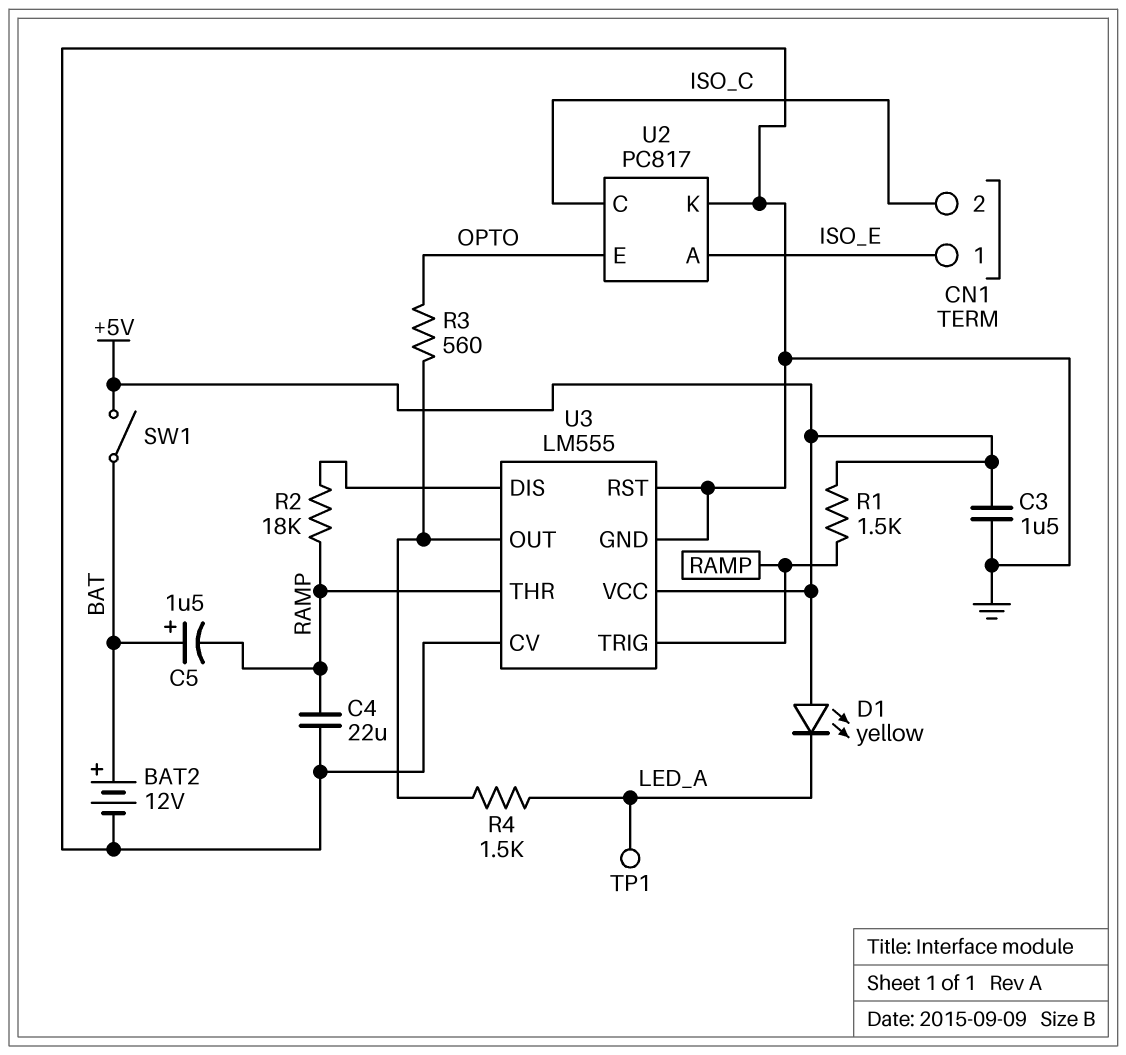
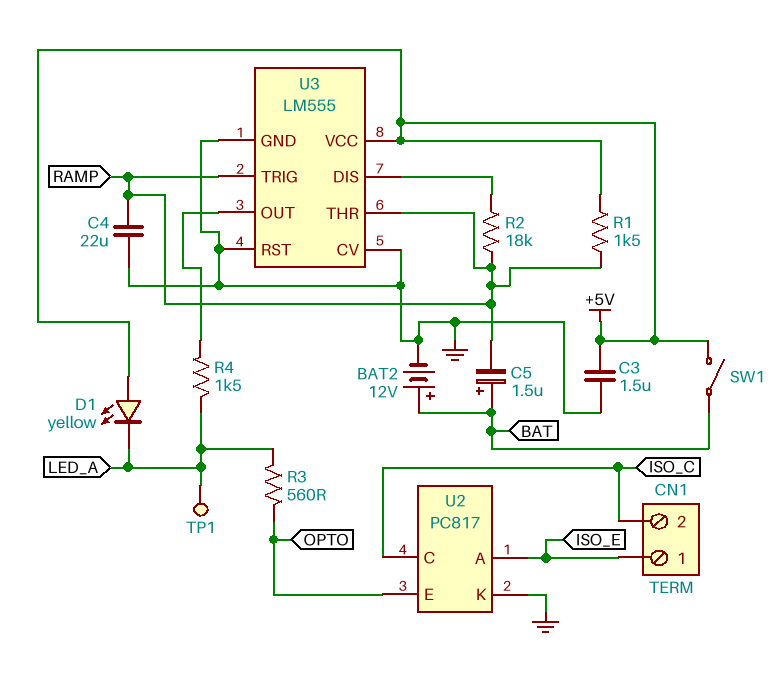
R3: 560 (OPTO, U3/OUT) -> 560 (LED_A, OPTO)

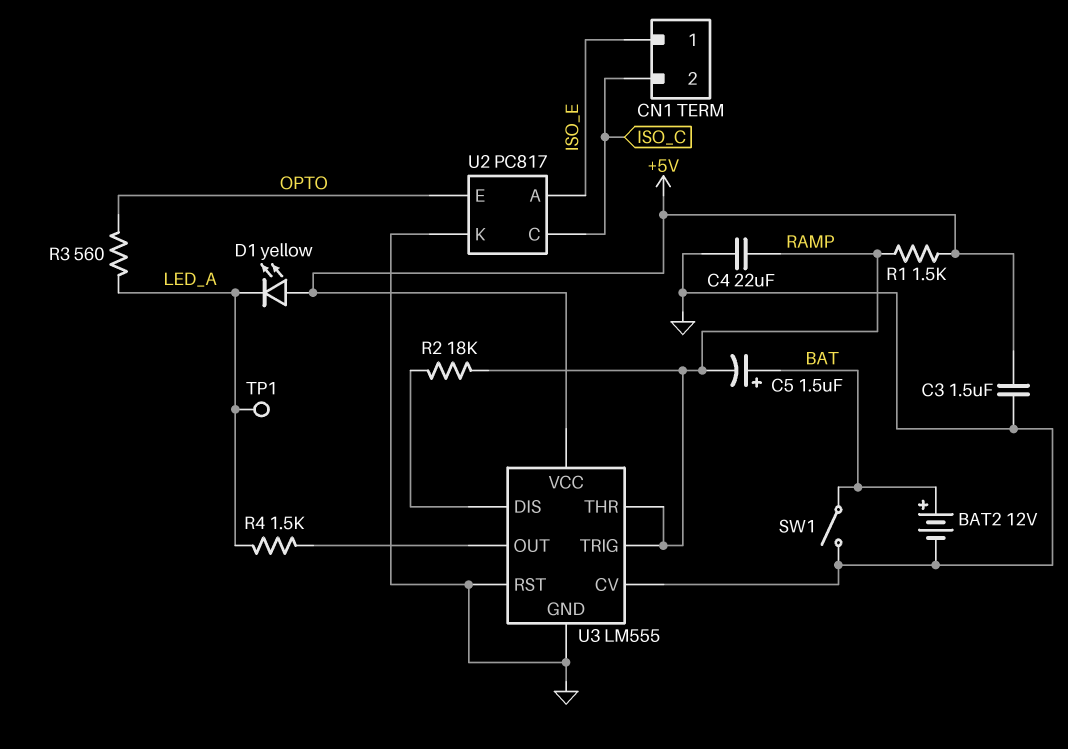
SW1: switch (+5V, BAT) -> switch (BAT, GND)

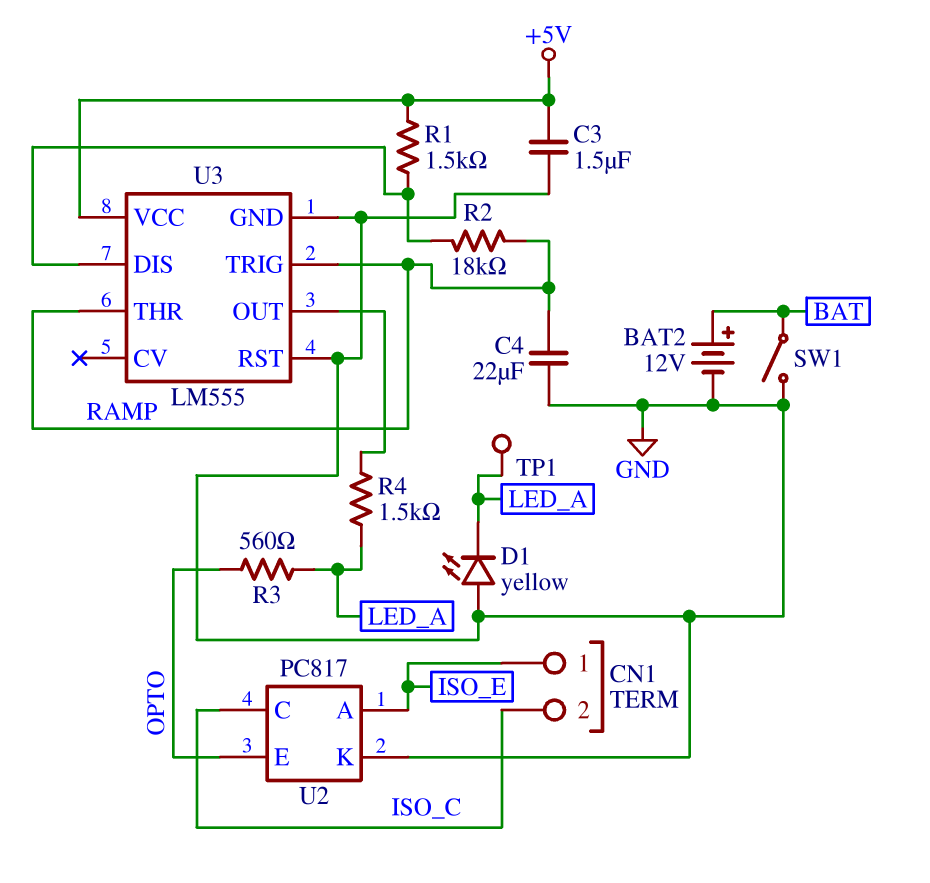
C5: 1.5uF (plus BAT, minus RAMP) -> none
D1: LED yellow (A +5V, K LED_A) -> LED yellow (A GND, K LED_A)
R1: 1.5k (+5V, RAMP) -> 1.5k (+5V, U3/DIS)
U3 pin CV: GND -> none

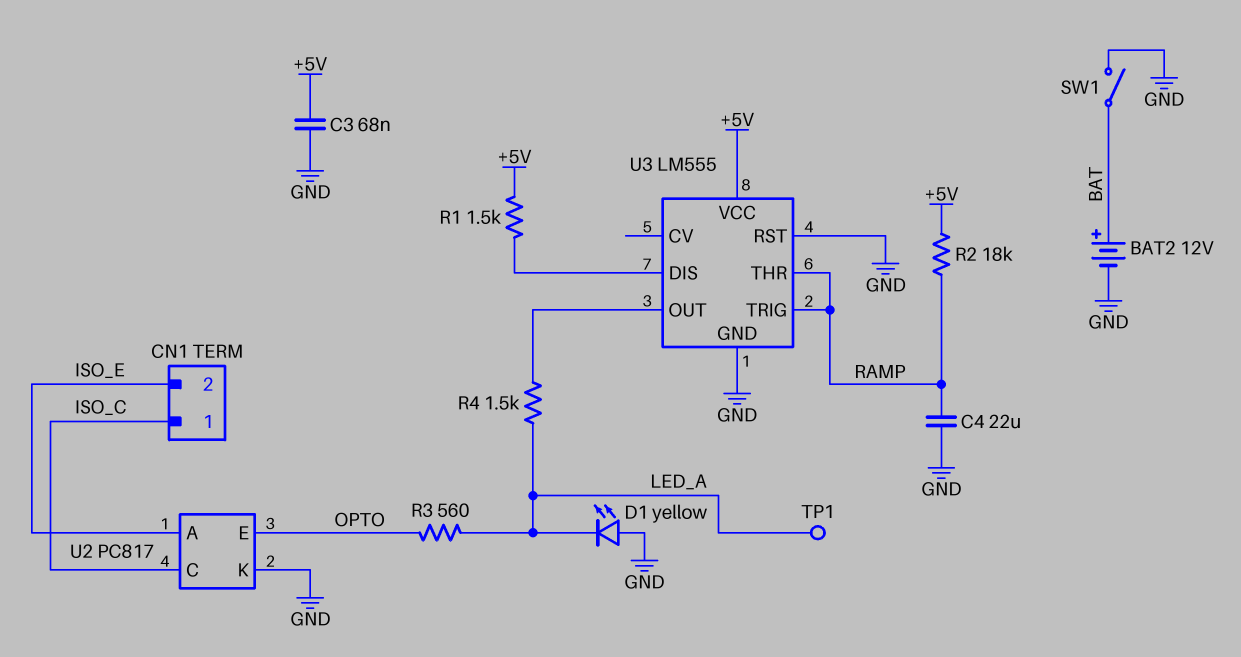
C3: 1.5uF (+5V, GND) -> 68nF (+5V, GND)
CN1 pin 1: ISO_E -> ISO_C
CN1 pin 2: ISO_C -> ISO_E
R2: 18k (RAMP, U3/DIS) -> 18k (+5V, RAMP)

